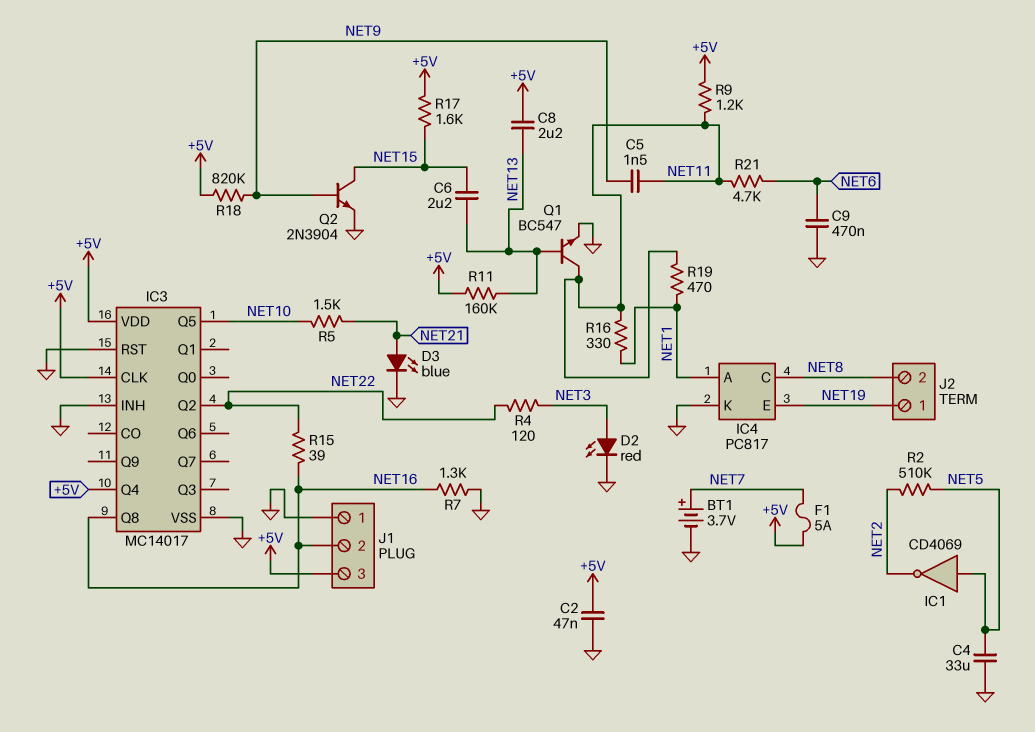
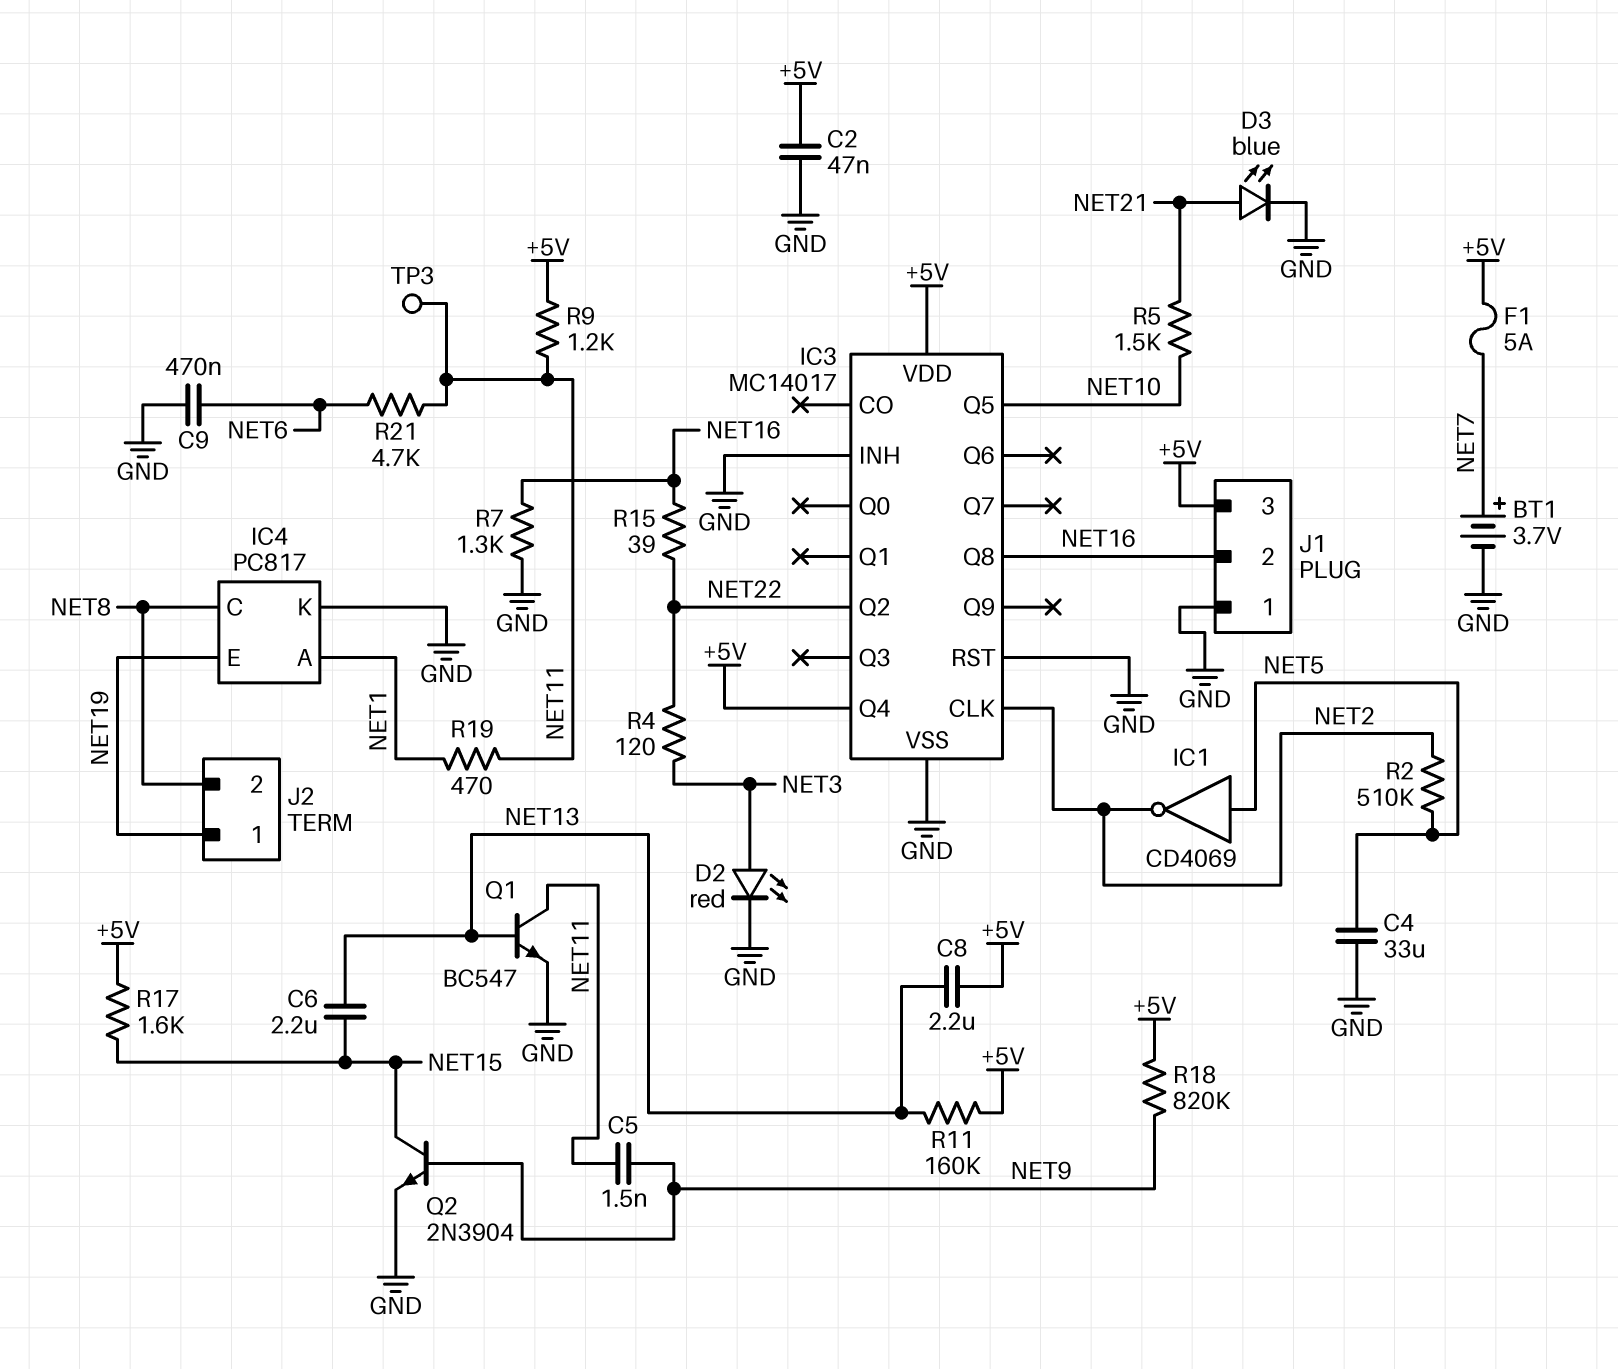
IC3 pin CLK: +5V -> NET2
R16: 330 (NET1, NET11) -> none
TP3: none -> test point (NET11)

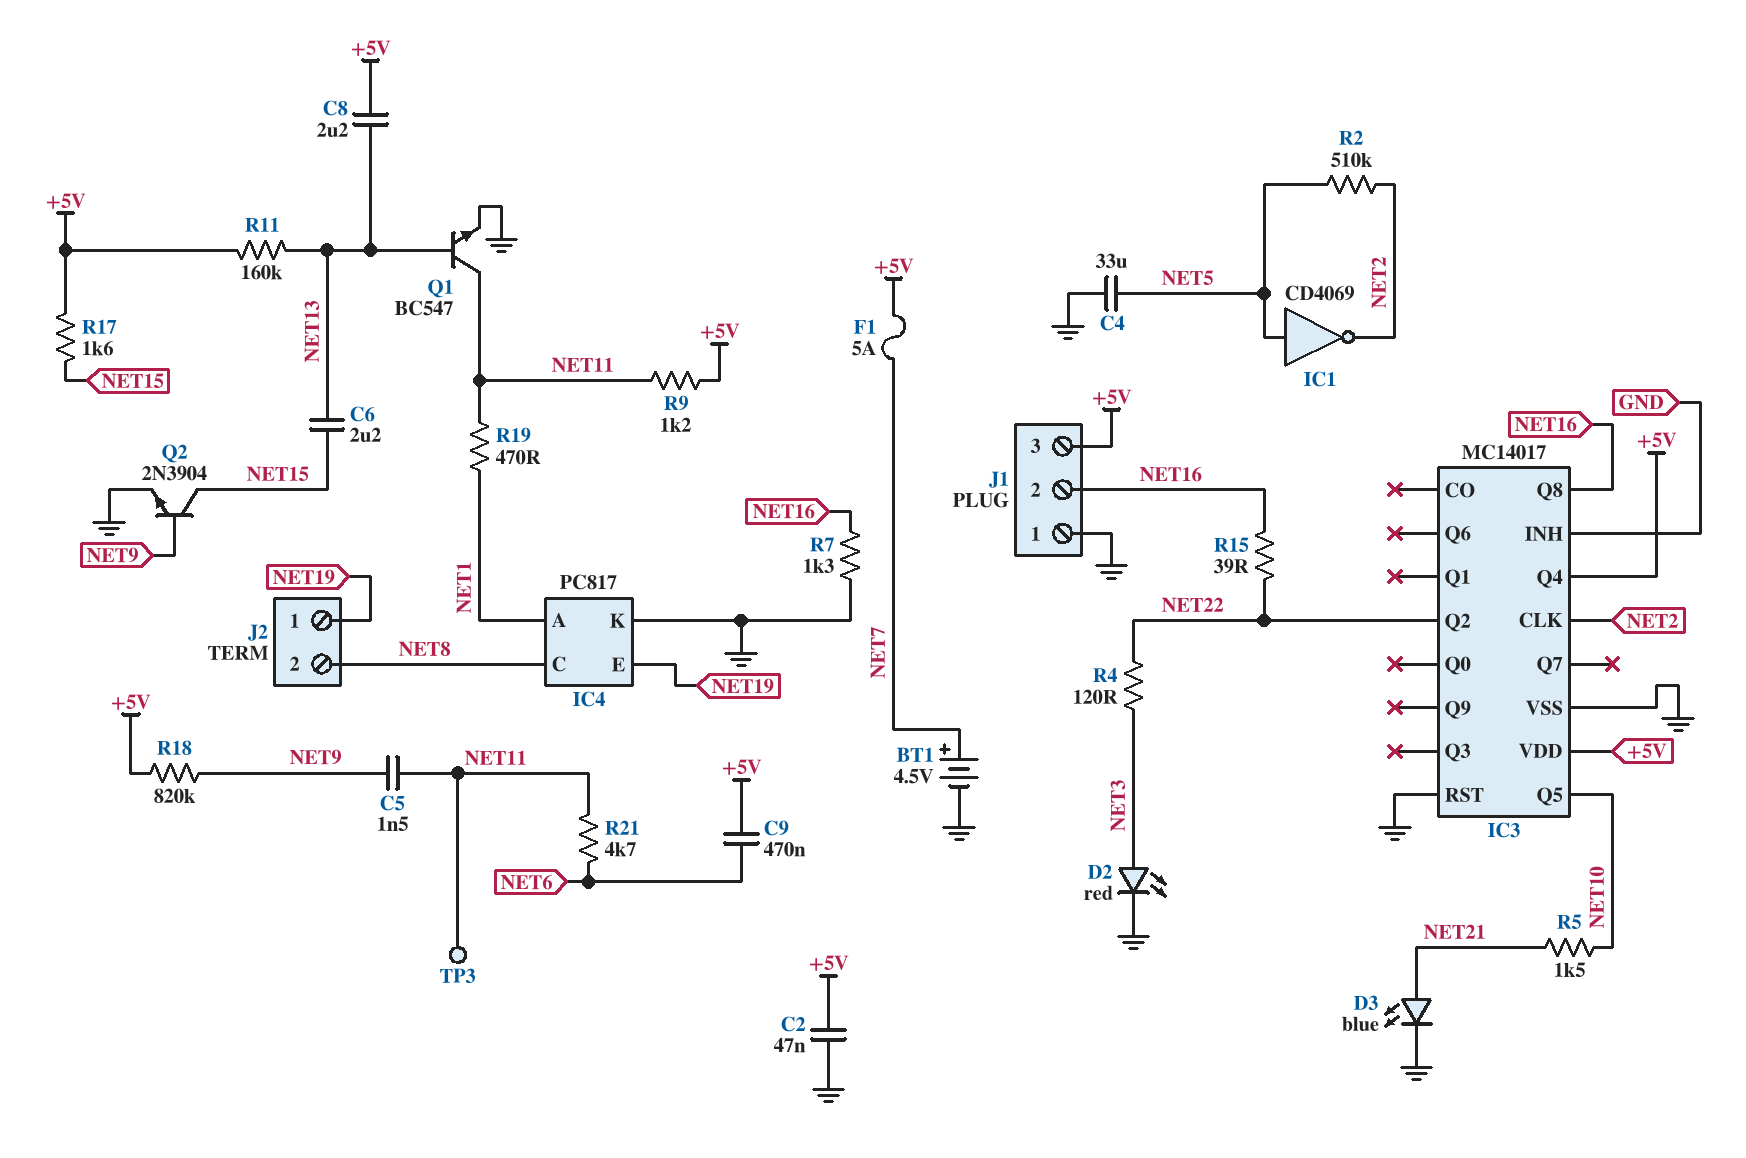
BT1: 3.7V (plus NET7, minus GND) -> 4.5V (plus NET7, minus GND)
C9: 470nF (GND, NET6) -> 470nF (+5V, NET6)

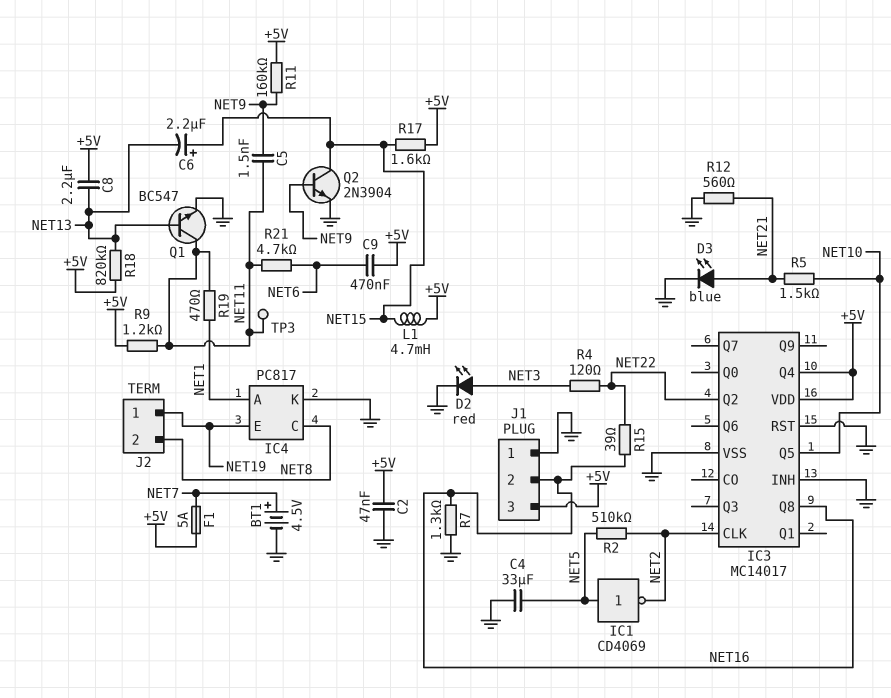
C6: 2.2uF (NET13, NET15) -> 2.2uF (plus NET15, minus NET13)
L1: none -> 4.7mH (+5V, NET15)
R11: 160k (+5V, NET13) -> 160k (+5V, NET9)
R12: none -> 560 (GND, NET21)
R18: 820k (+5V, NET9) -> 820k (+5V, NET13)

